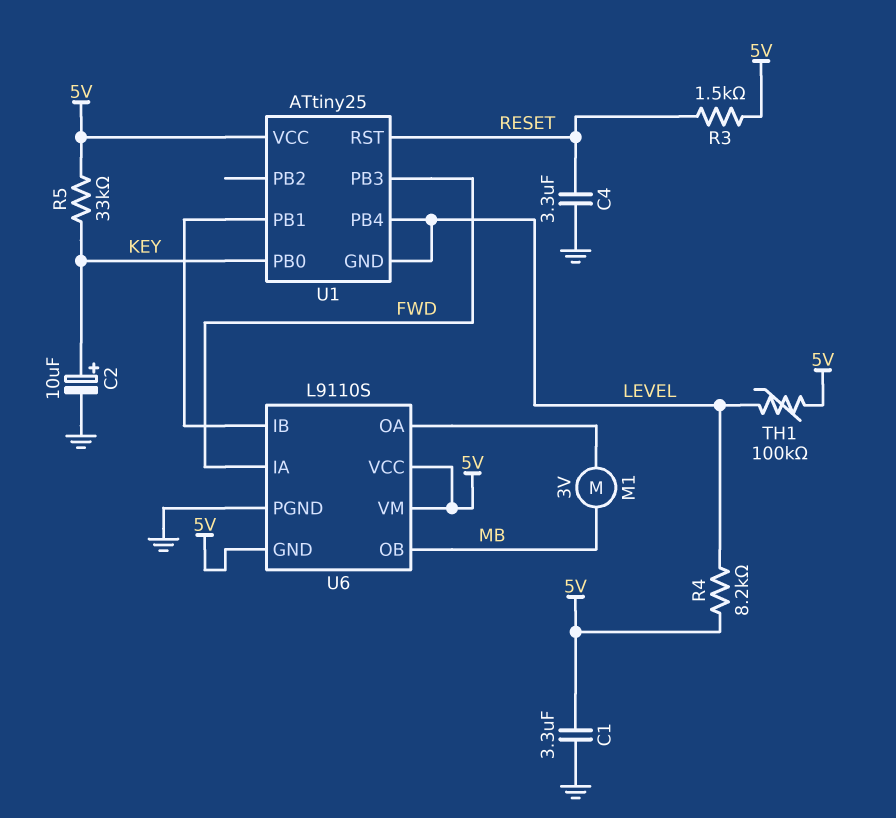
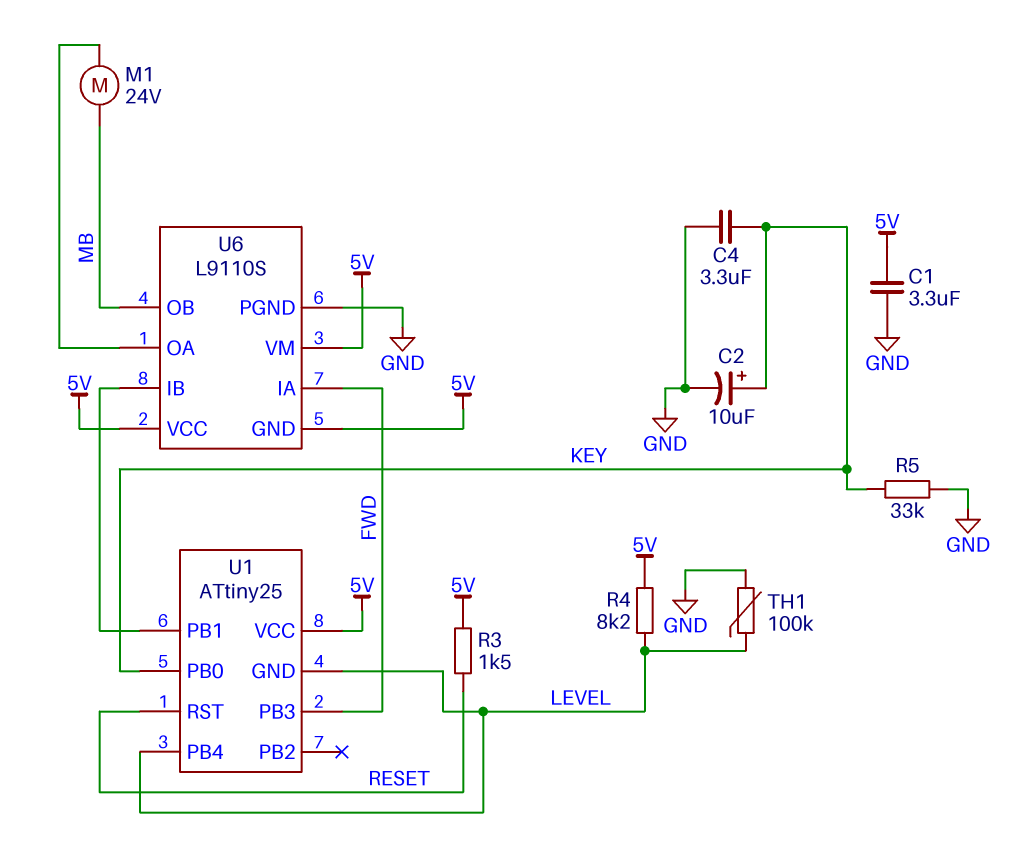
C4: 3.3uF (GND, RESET) -> 3.3uF (GND, KEY)
M1: motor 3V (MB, U6/OA) -> motor 24V (MB, U6/OA)
R5: 33k (5V, KEY) -> 33k (GND, KEY)
TH1: 100k (5V, LEVEL) -> 100k (GND, LEVEL)

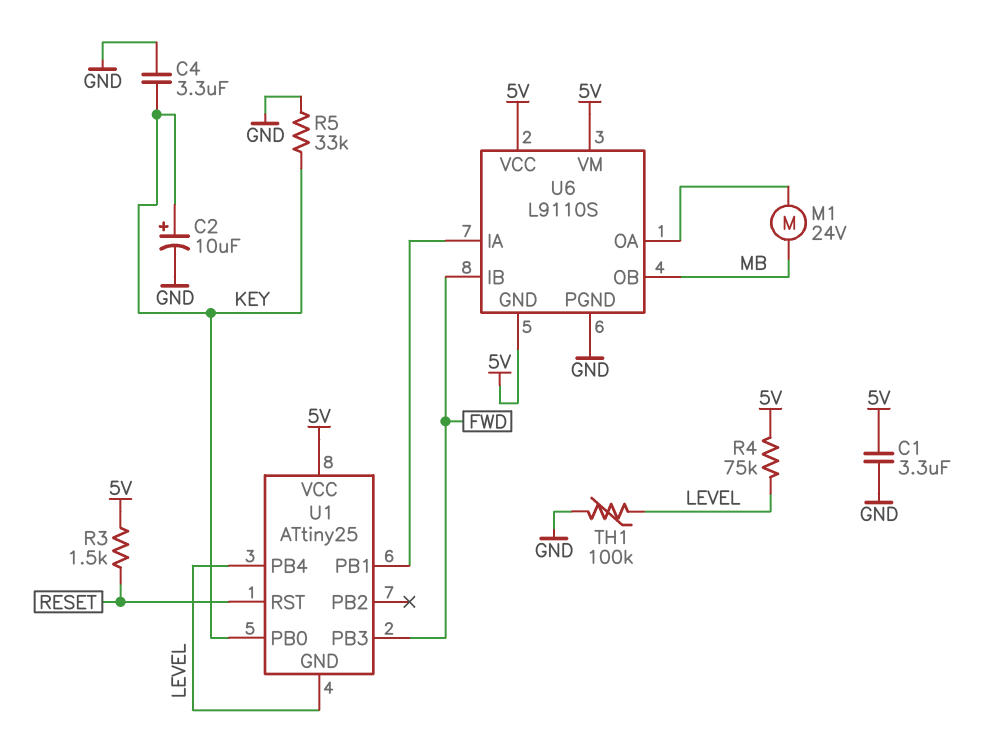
R4: 8.2k (5V, LEVEL) -> 75k (5V, LEVEL)
U6 pin IA: FWD -> U1/PB1
U6 pin IB: U1/PB1 -> FWD

